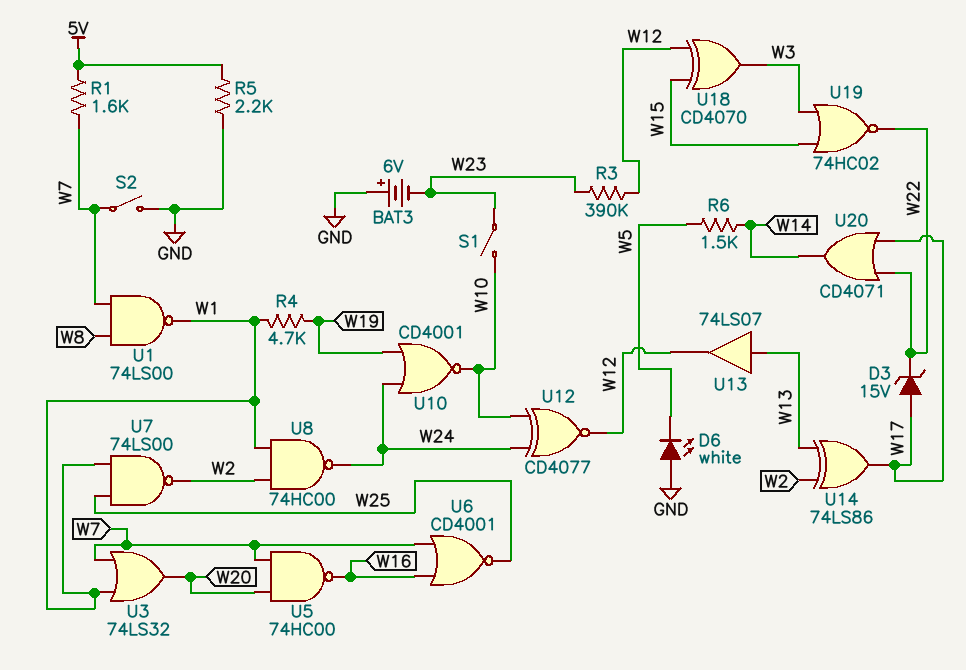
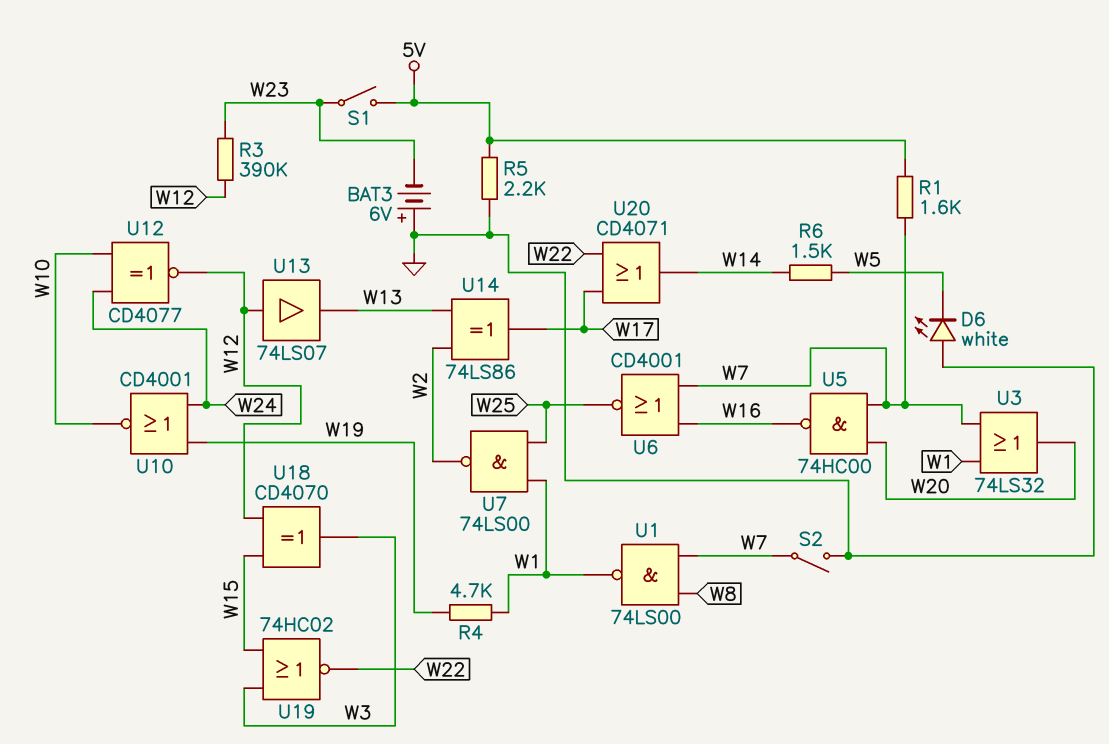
D3: zener 15V (A W17, K W22) -> none
S1: switch (W10, W23) -> switch (5V, W23)
U8: NAND 74HC00 (in W1, in W2, out W24) -> none
U13: buffer 74LS07 (in W13, out W12) -> buffer 74LS07 (in W12, out W13)

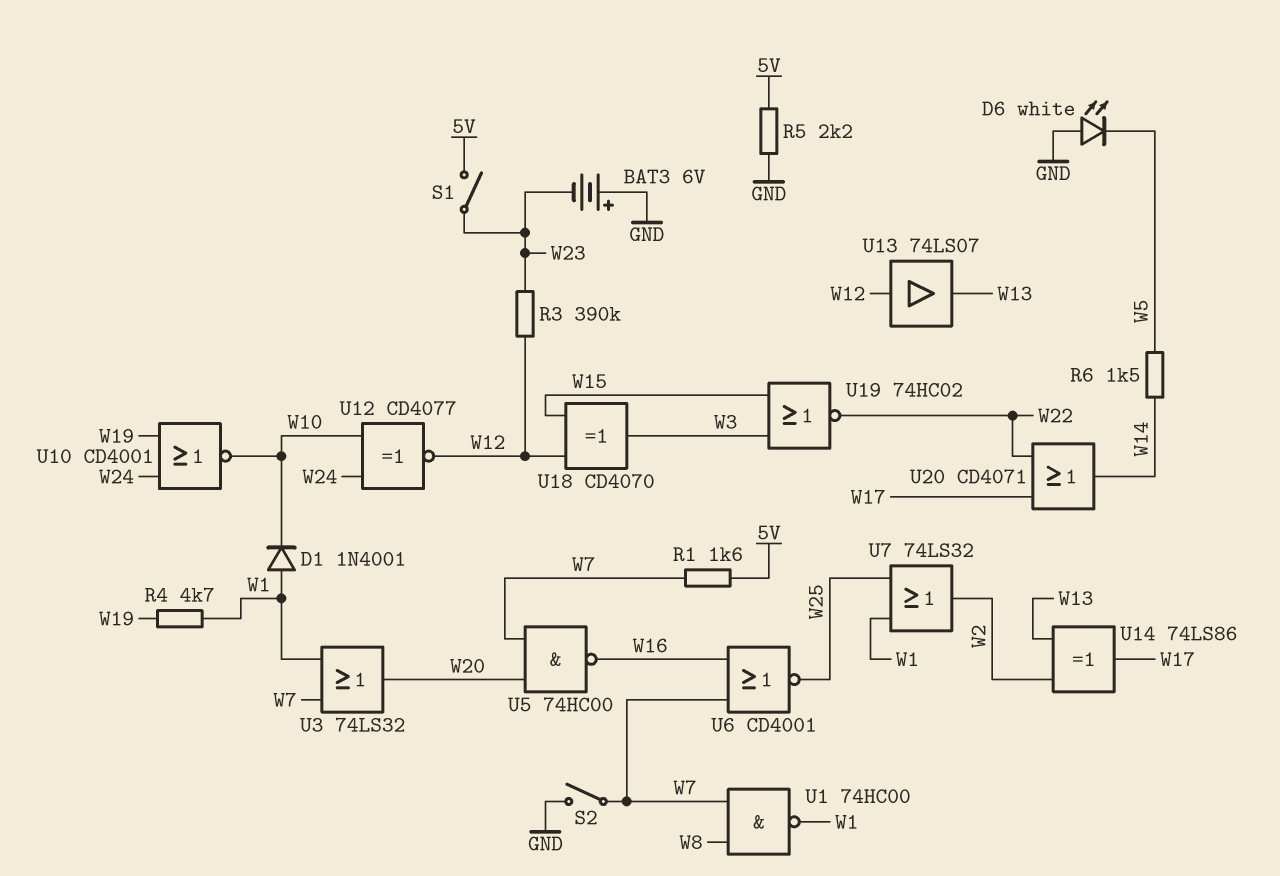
D1: none -> diode 1N4001 (A W1, K W10)
U1: NAND 74LS00 (in W7, in W8, out W1) -> NAND 74HC00 (in W7, in W8, out W1)
U7: NAND 74LS00 (in W1, in W25, out W2) -> OR 74LS32 (in W1, in W25, out W2)

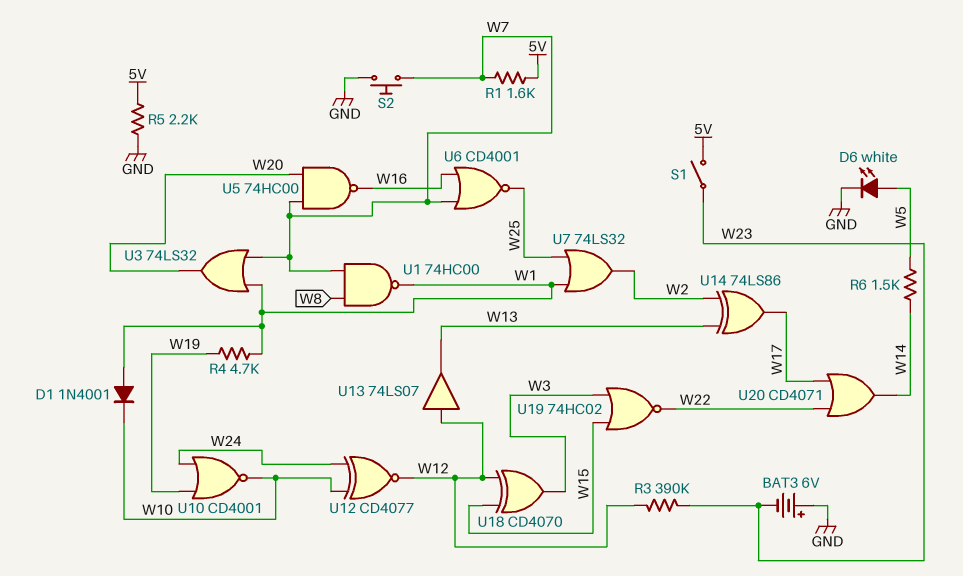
D6: LED white (A GND, K W5) -> LED white (A W5, K GND)
S2: switch (GND, W7) -> button (GND, W7)

